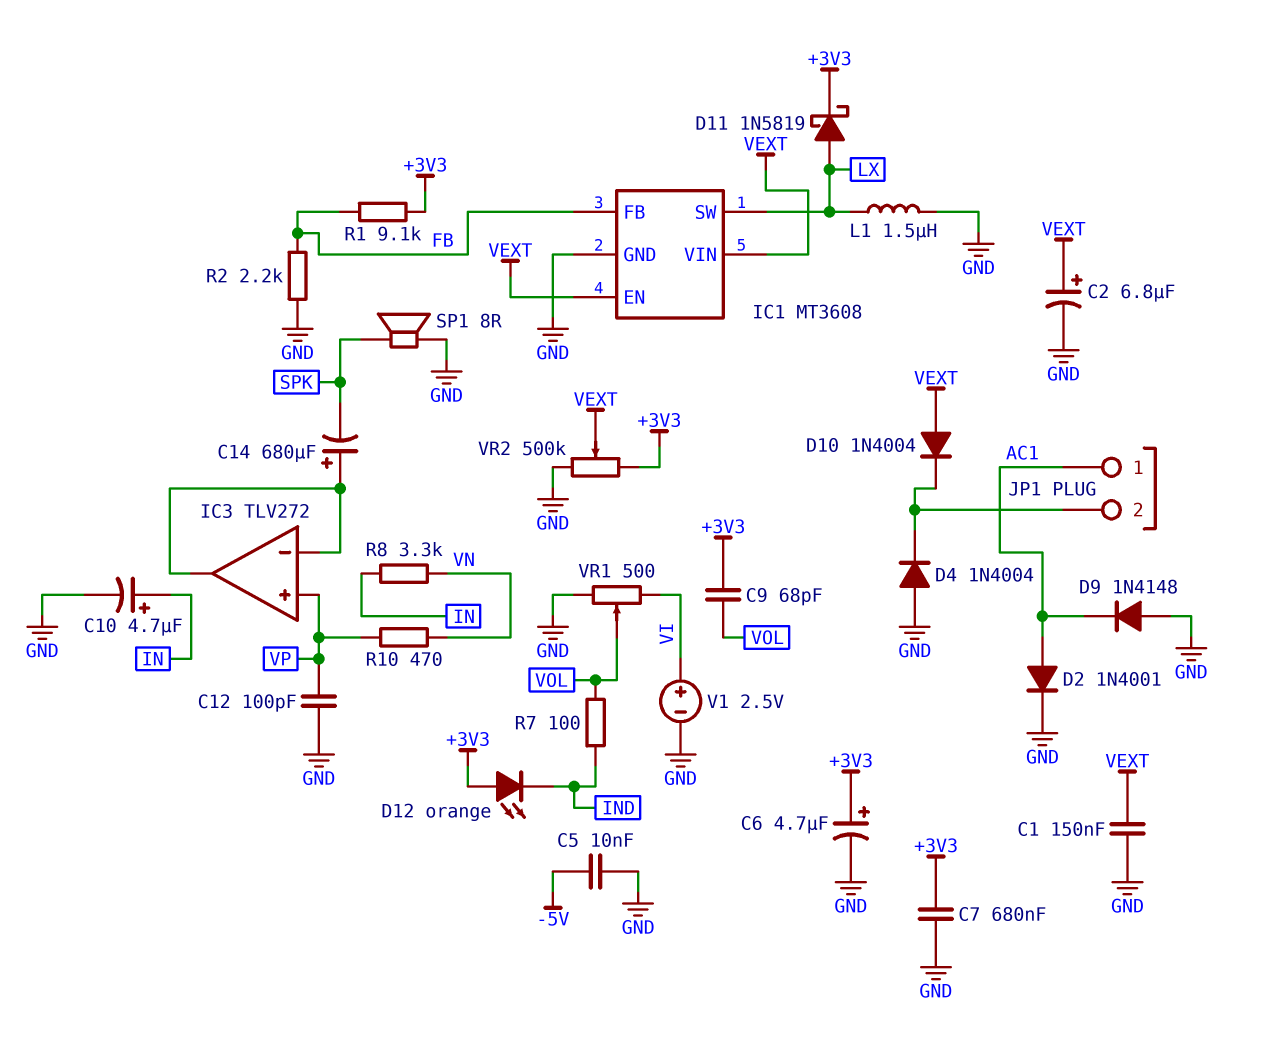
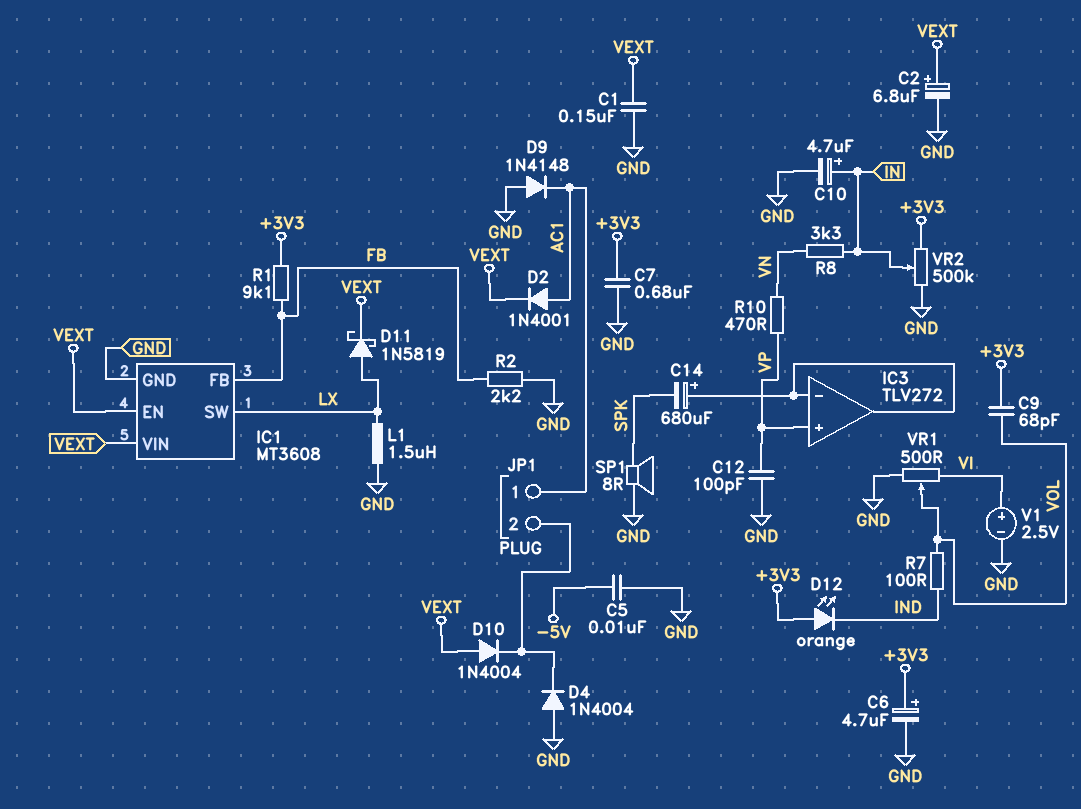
D2: diode 1N4001 (A AC1, K GND) -> diode 1N4001 (A AC1, K VEXT)
D11: schottky 1N5819 (A LX, K +3V3) -> schottky 1N5819 (A LX, K VEXT)
VR2: 500k (+3V3, GND, wiper VEXT) -> 500k (+3V3, GND, wiper IN)

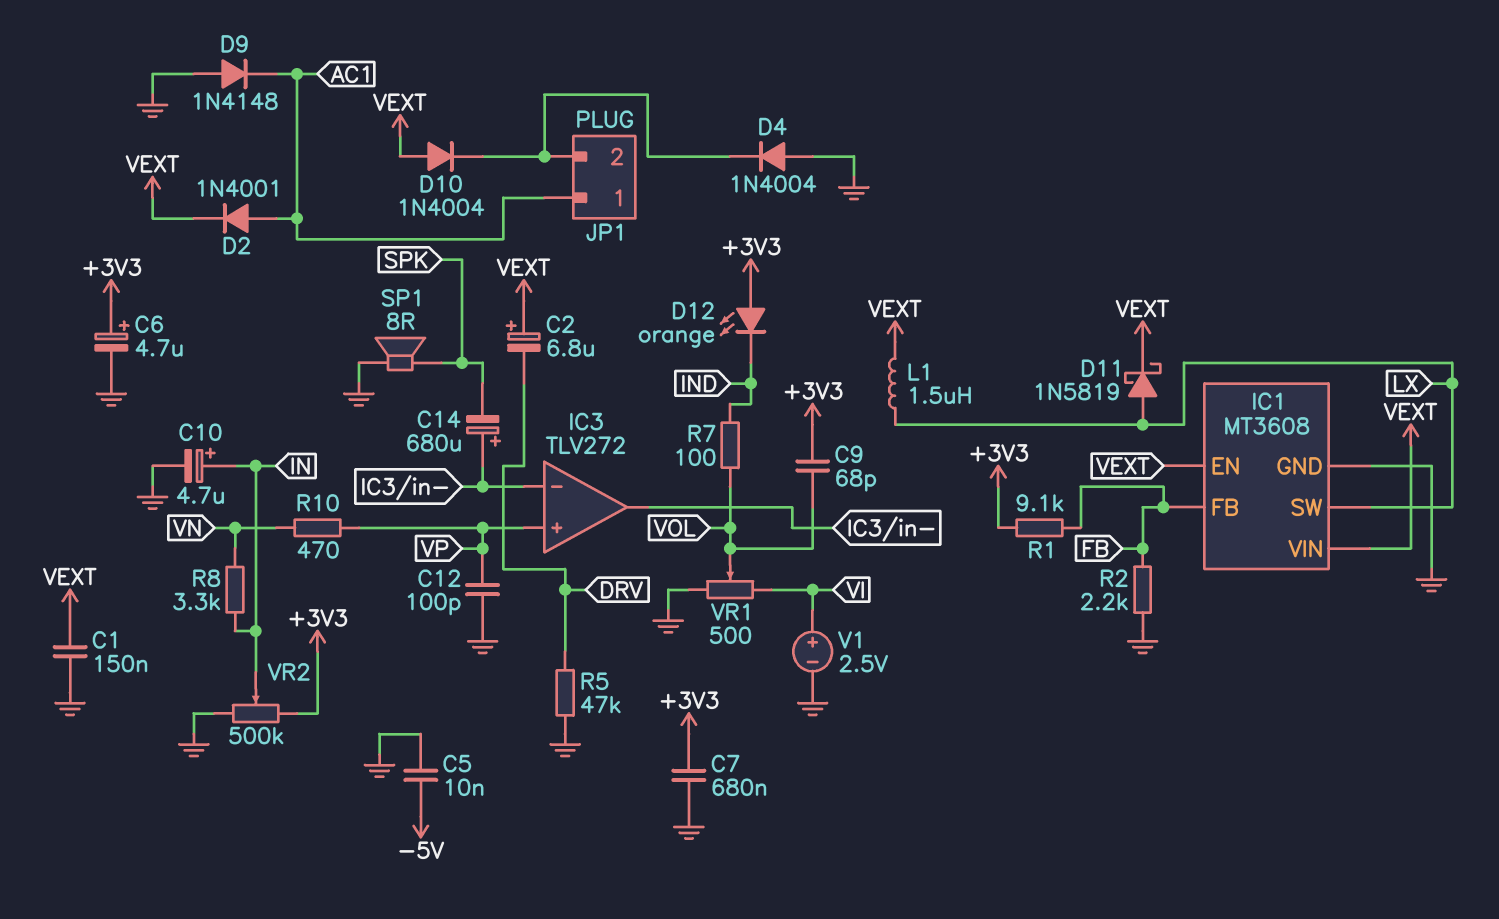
C2: 6.8uF (plus VEXT, minus GND) -> 6.8uF (plus VEXT, minus DRV)
L1: 1.5uH (GND, LX) -> 1.5uH (LX, VEXT)
R5: none -> 47k (DRV, GND)

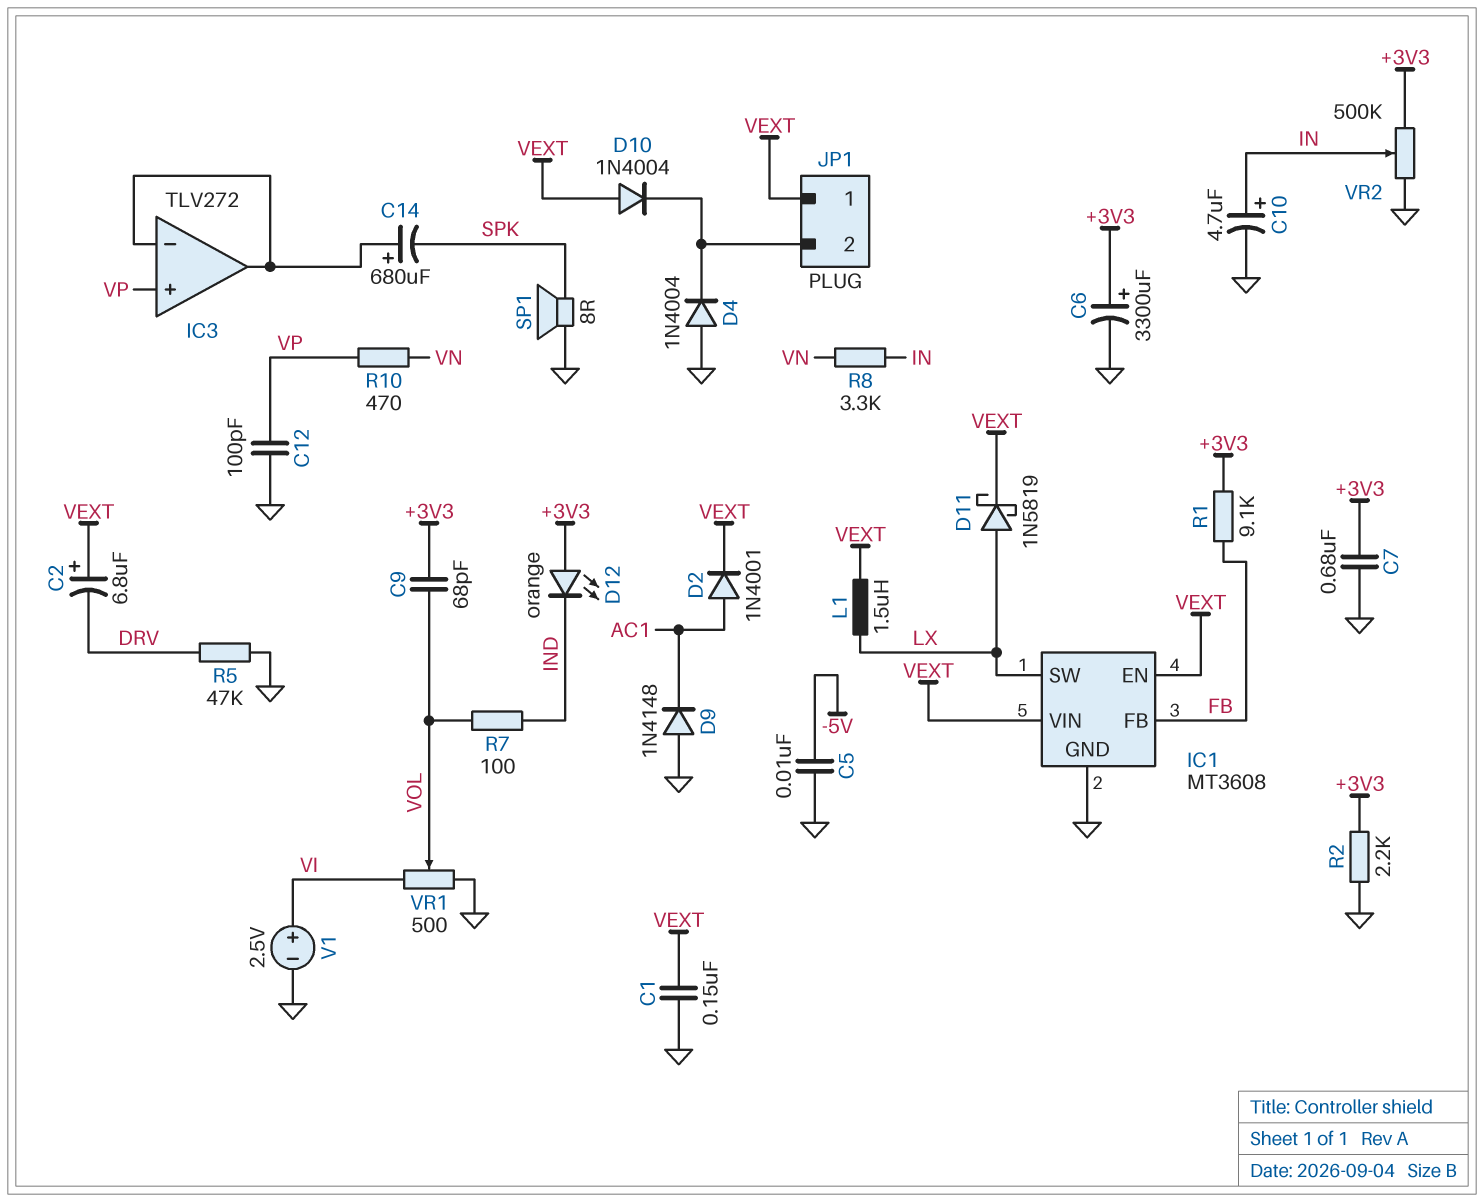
C6: 4.7uF (plus +3V3, minus GND) -> 3300uF (plus +3V3, minus GND)
JP1 pin 1: AC1 -> VEXT
R2: 2.2k (FB, GND) -> 2.2k (+3V3, GND)

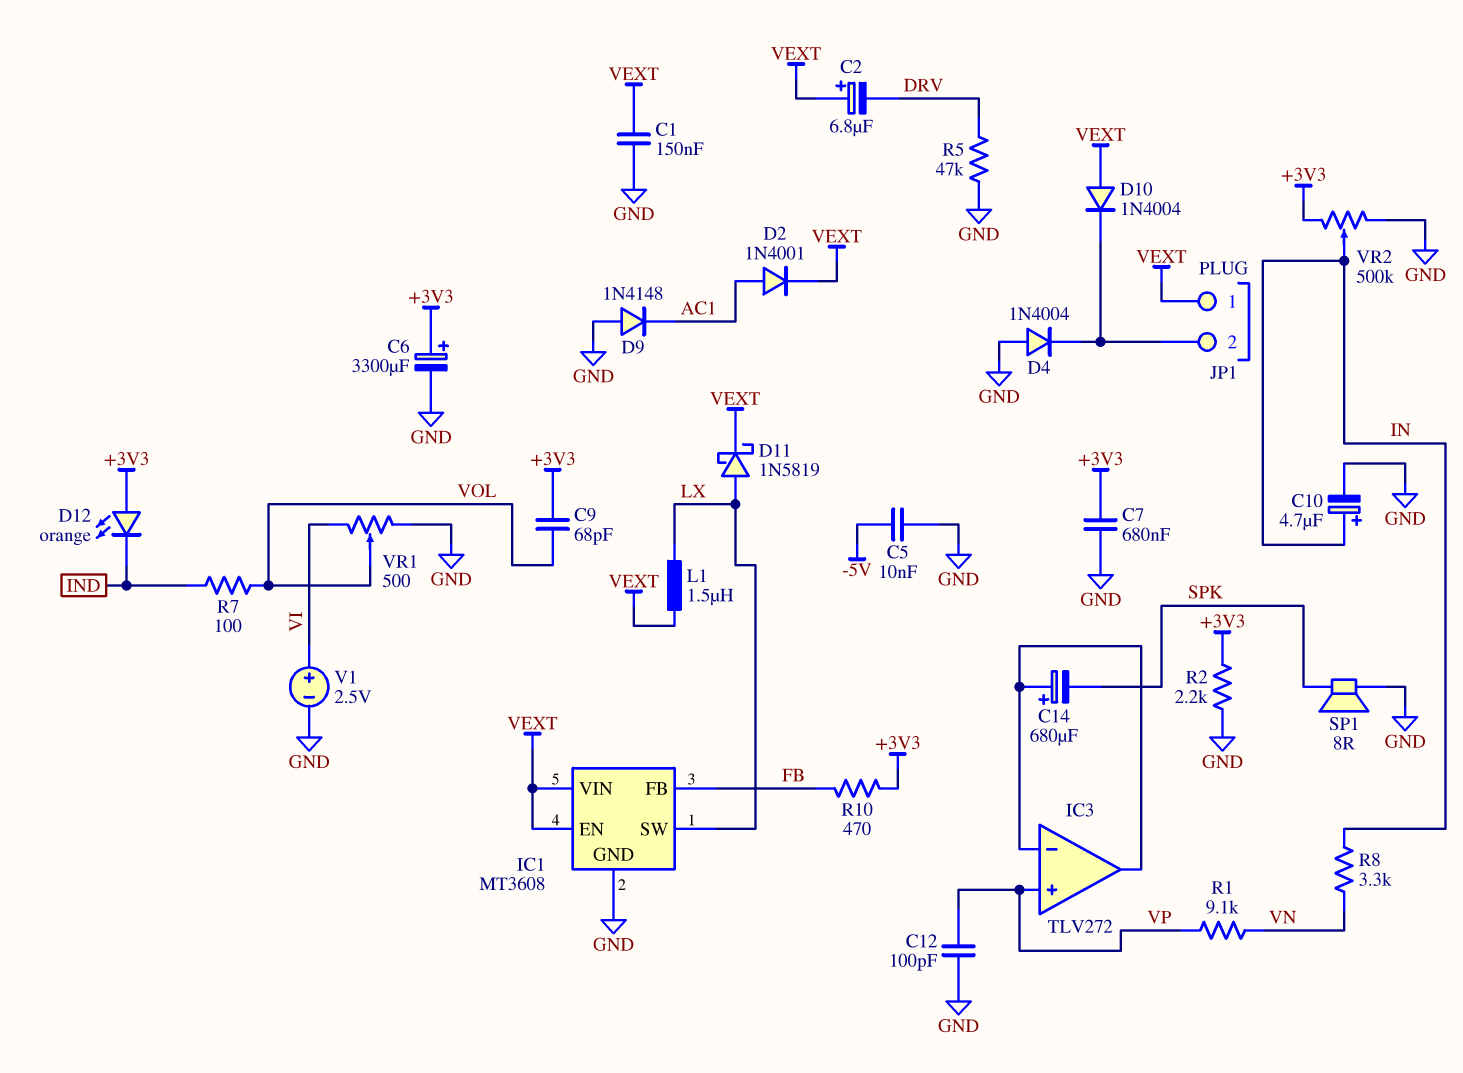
R1: 9.1k (+3V3, FB) -> 9.1k (VN, VP)
R10: 470 (VN, VP) -> 470 (+3V3, FB)

